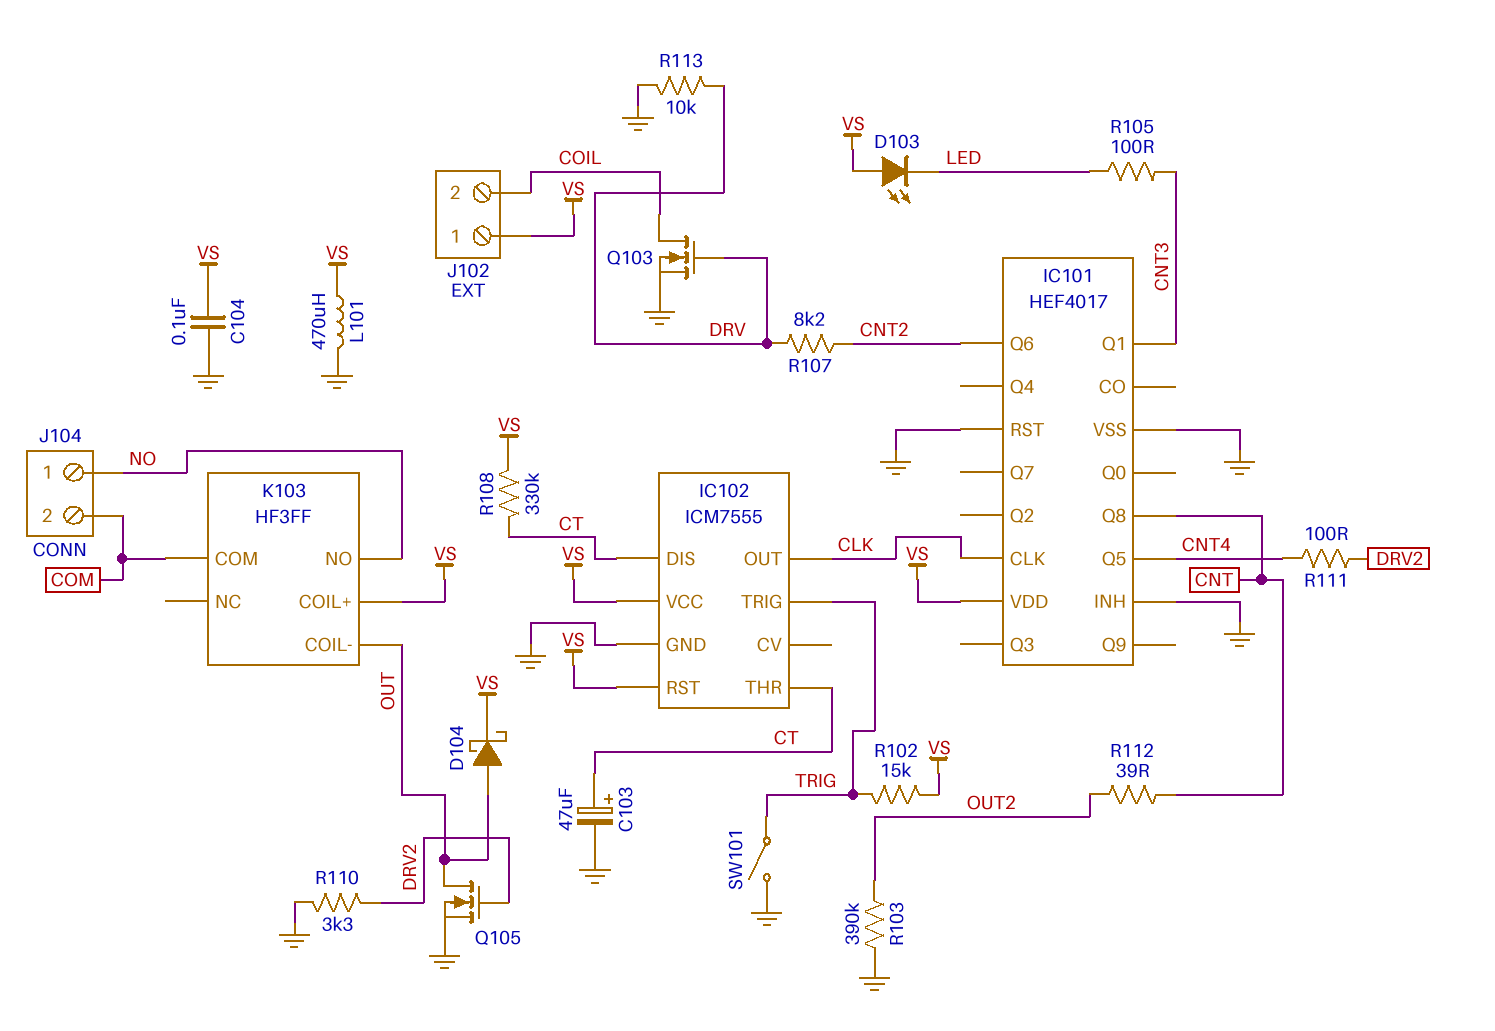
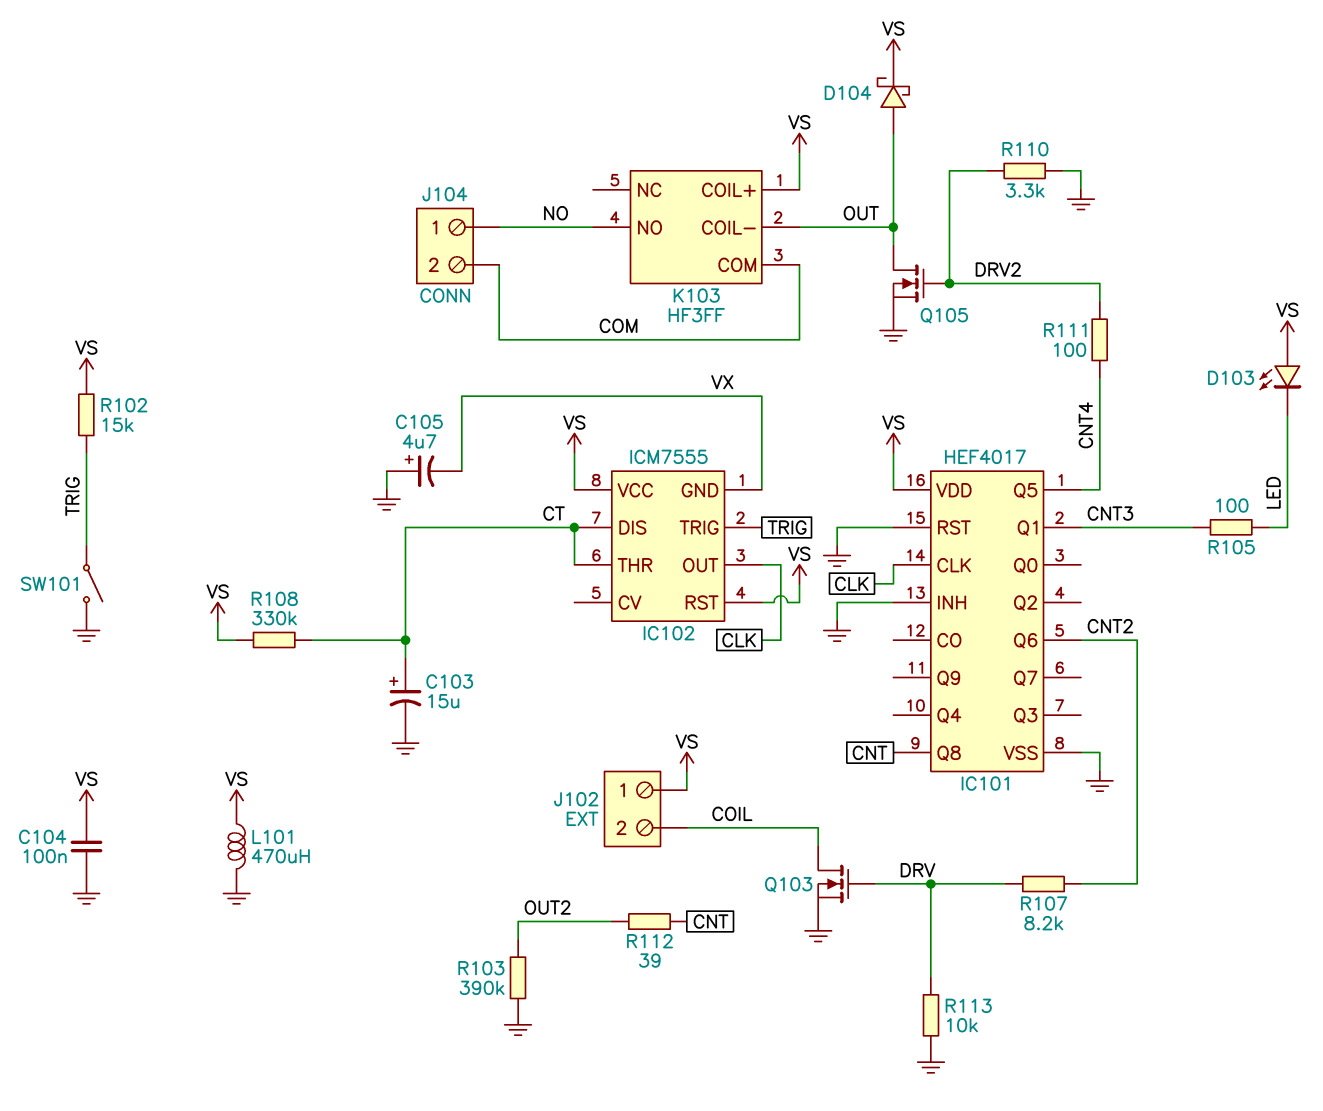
C103: 47uF (plus CT, minus GND) -> 15uF (plus CT, minus GND)
C105: none -> 4.7uF (plus GND, minus VX)
IC102 pin GND: GND -> VX

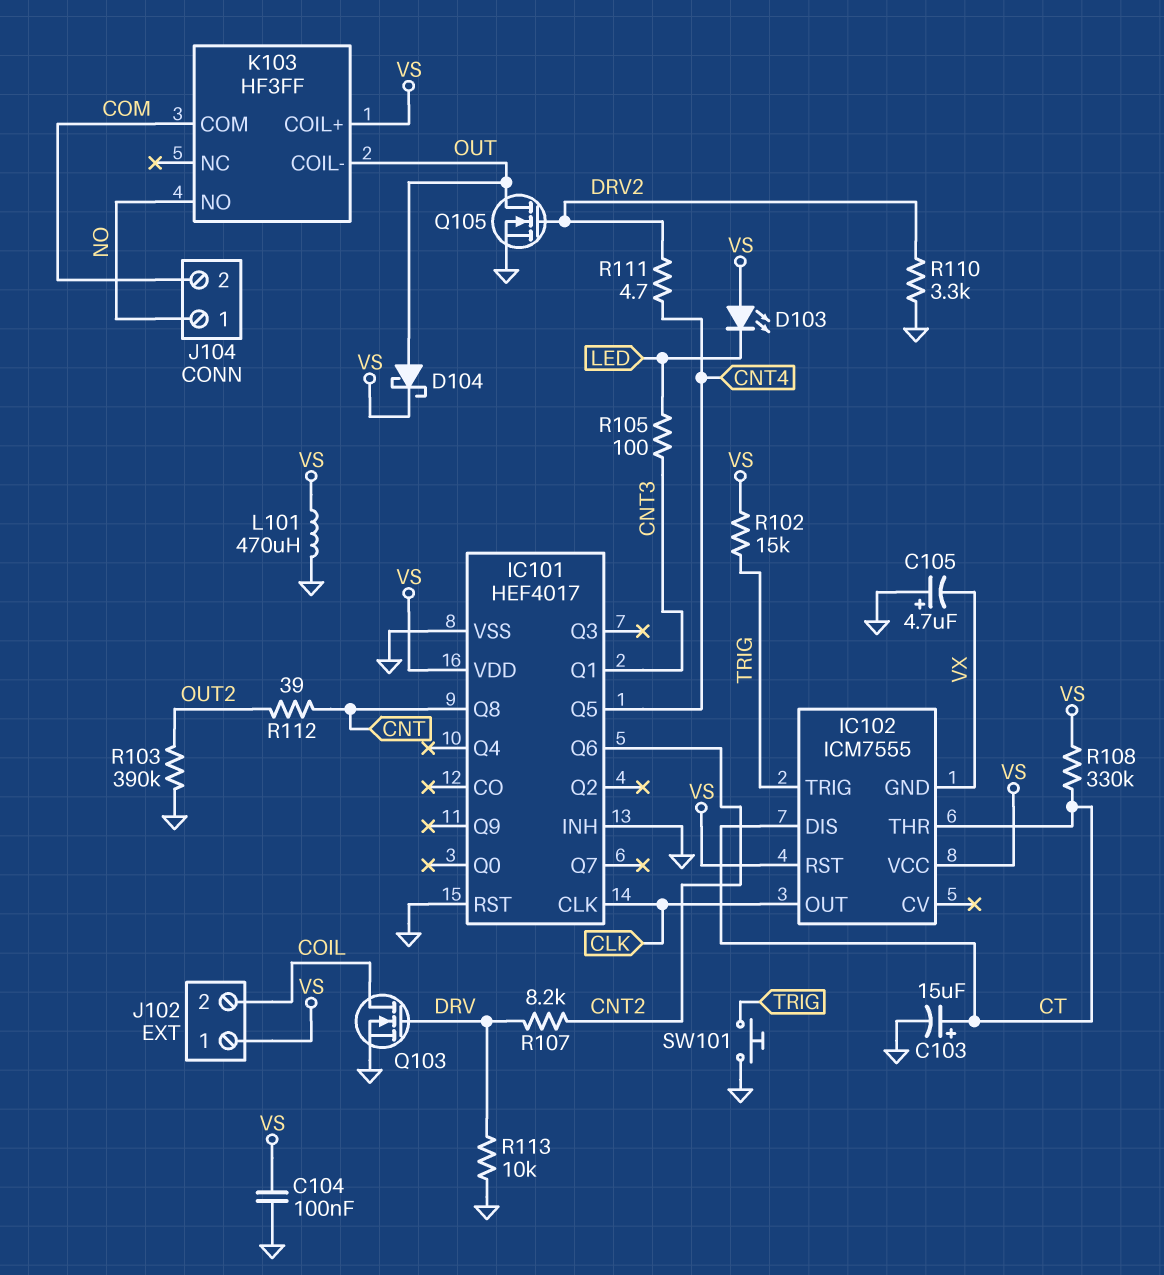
R111: 100 (CNT4, DRV2) -> 4.7 (CNT4, DRV2)
SW101: switch (GND, TRIG) -> button (GND, TRIG)

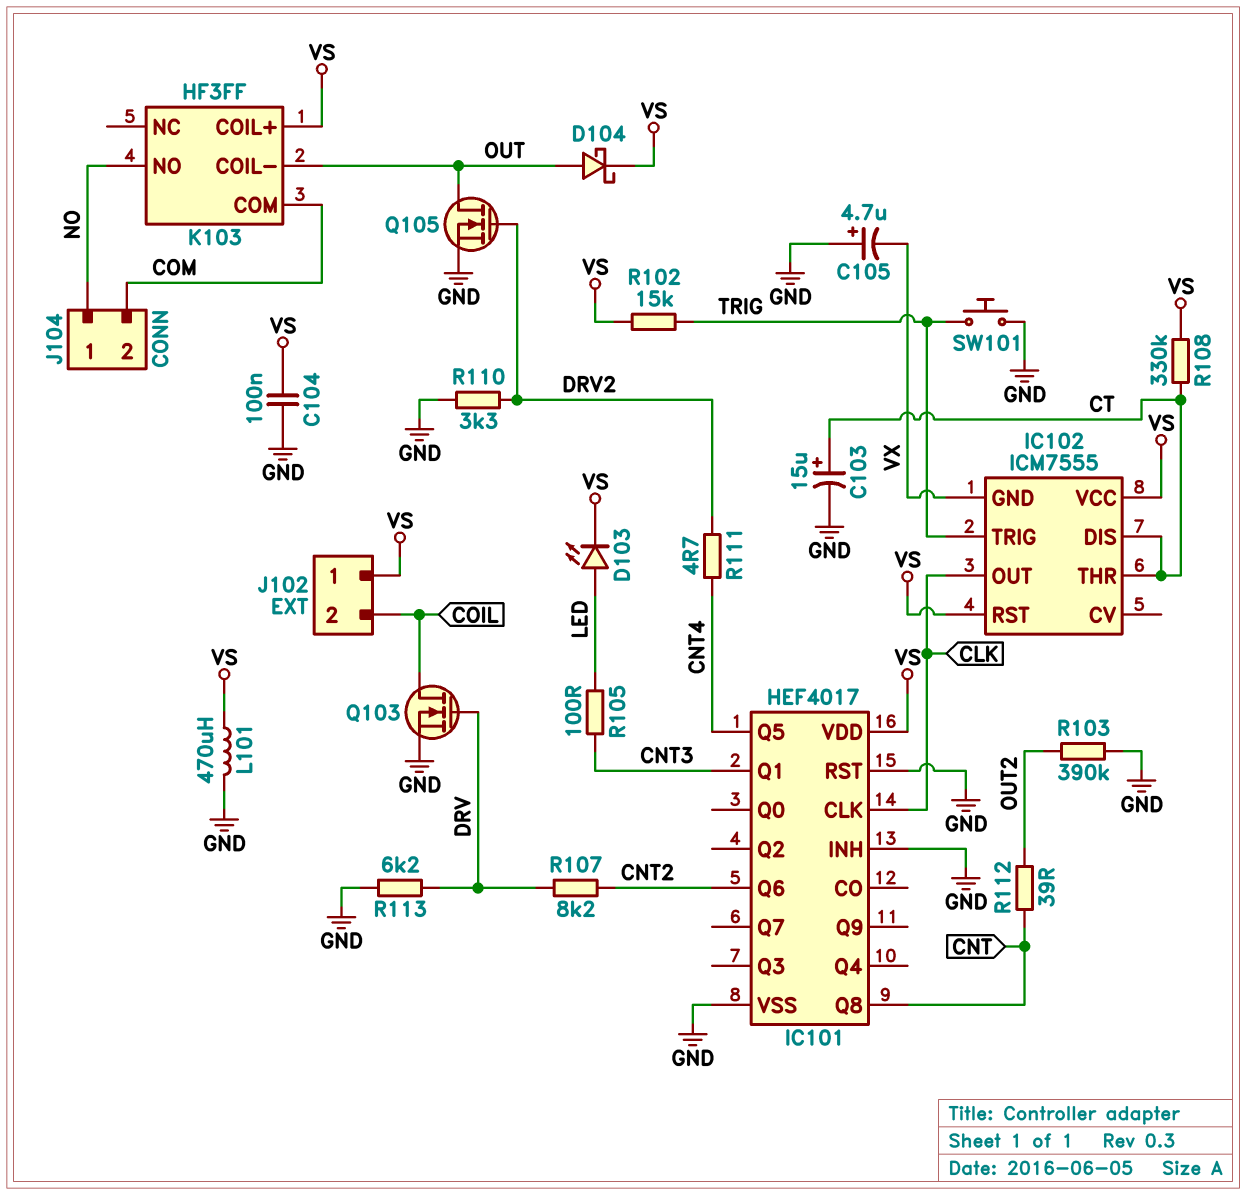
D103: LED (A VS, K LED) -> LED (A LED, K VS)
R113: 10k (DRV, GND) -> 6.2k (DRV, GND)

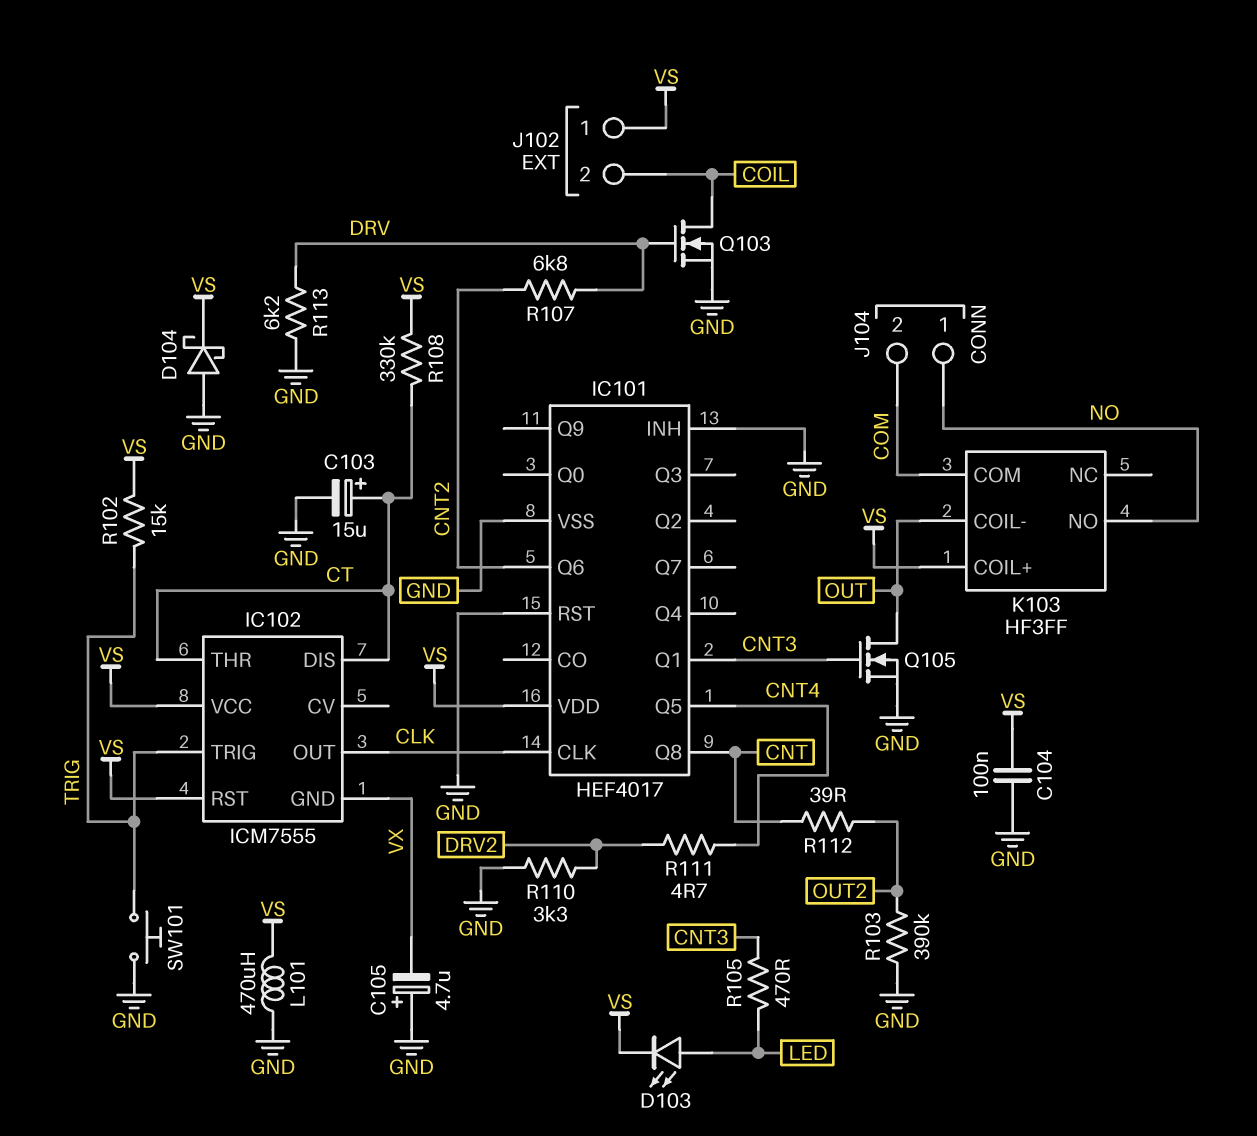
D104: schottky (A OUT, K VS) -> schottky (A GND, K VS)
Q105: NMOS (G DRV2, D OUT, S GND) -> NMOS (G CNT3, D OUT, S GND)
R105: 100 (CNT3, LED) -> 470 (CNT3, LED)
R107: 8.2k (CNT2, DRV) -> 6.8k (CNT2, DRV)

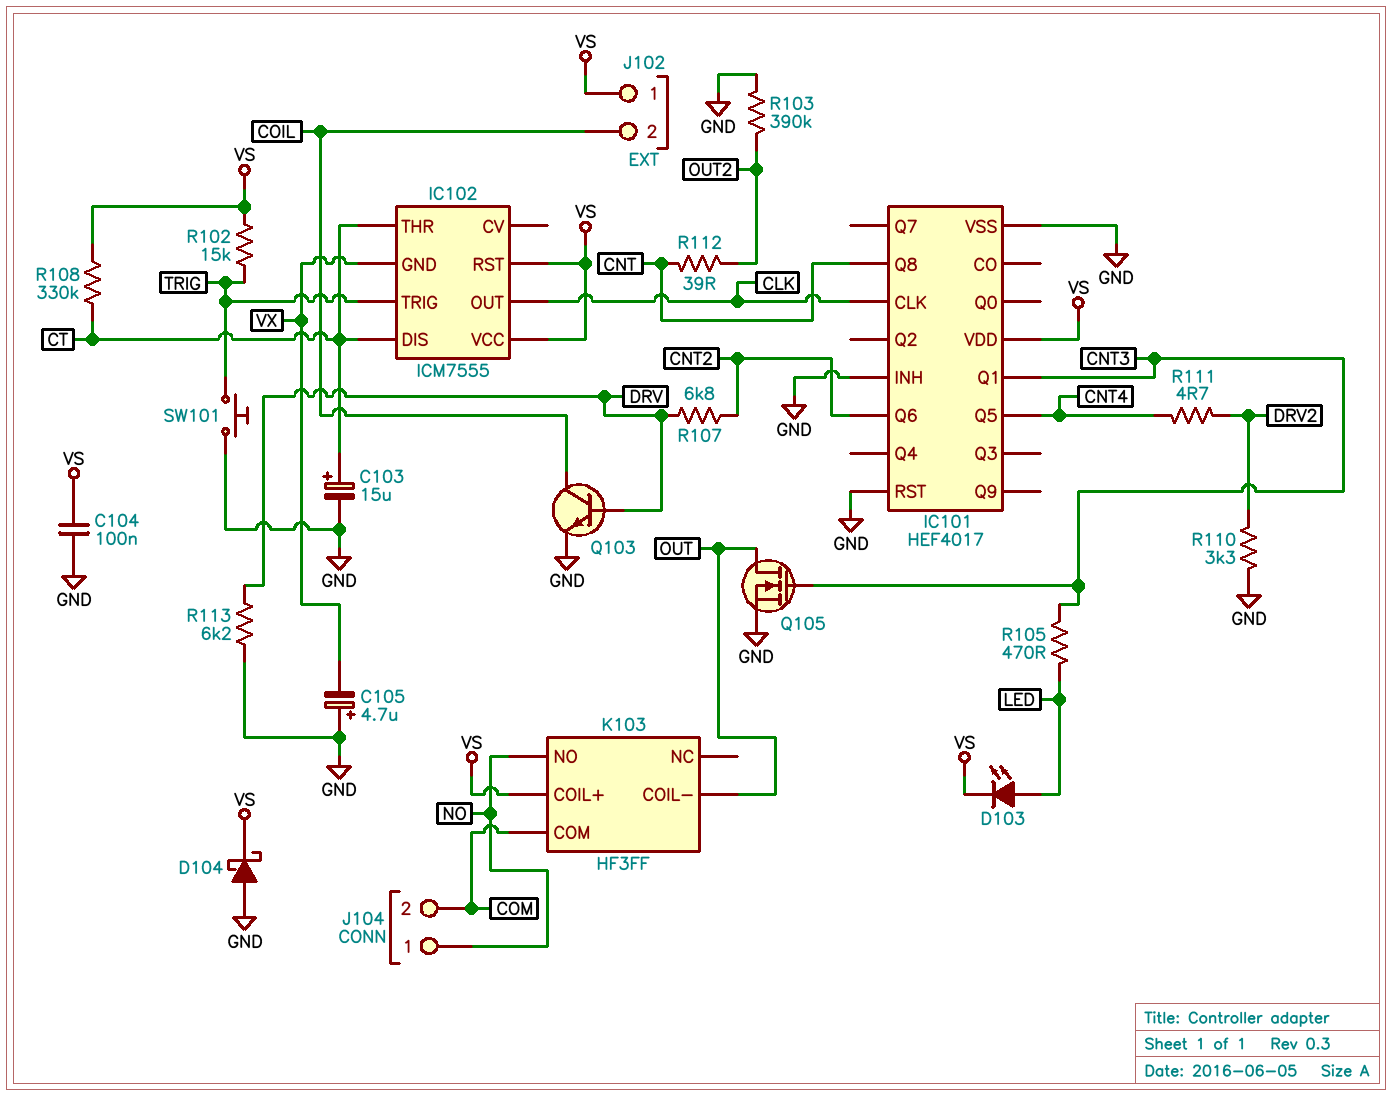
L101: 470uH (GND, VS) -> none
Q103: NMOS (G DRV, D COIL, S GND) -> NPN (B DRV, C COIL, E GND)

